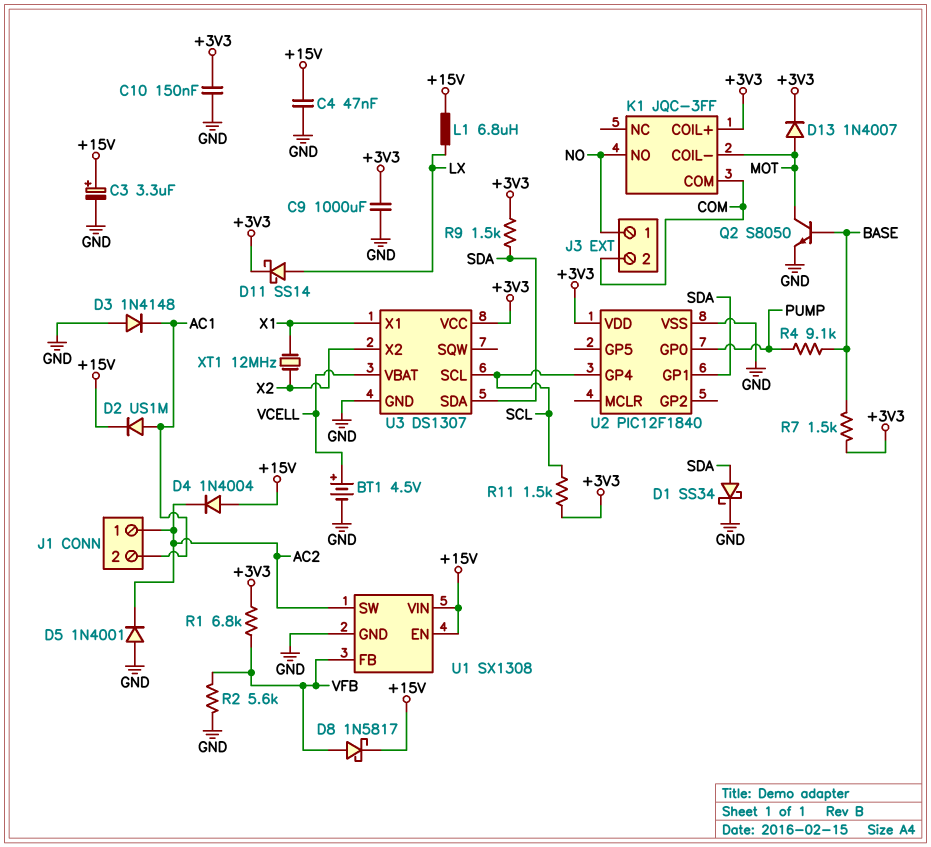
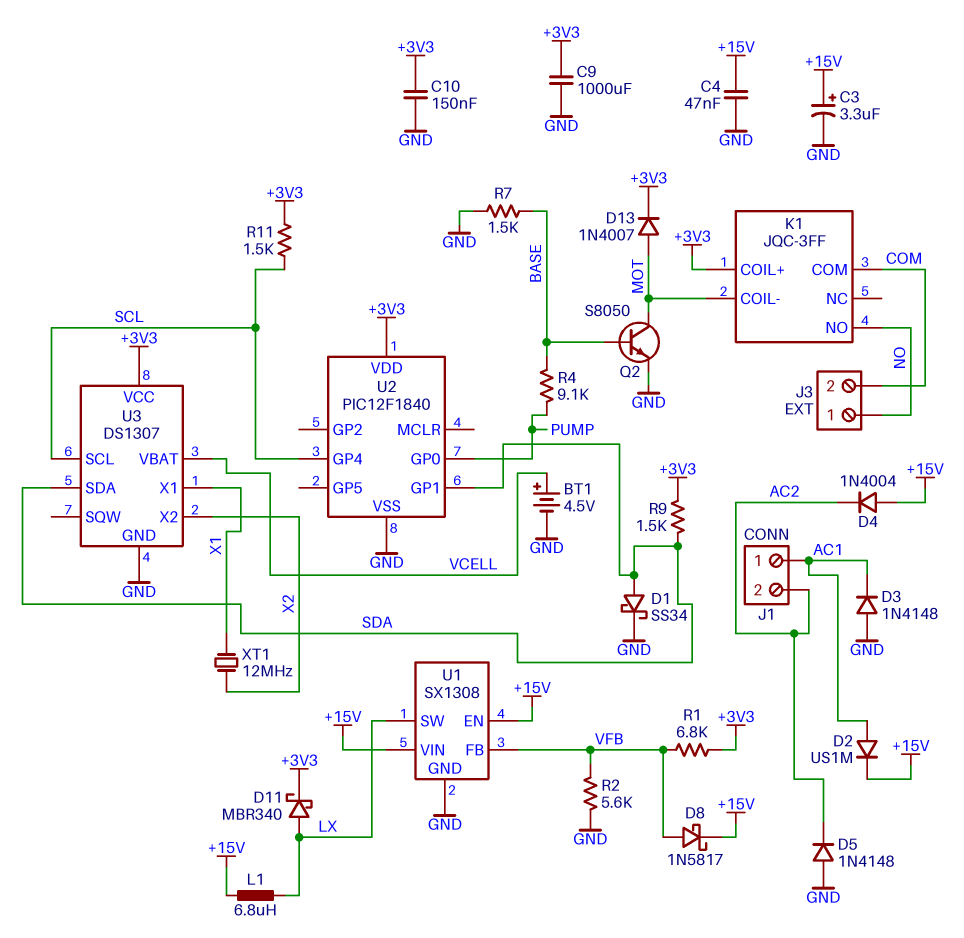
D5: diode 1N4001 (A GND, K AC2) -> diode 1N4148 (A GND, K AC2)
D11: schottky SS14 (A LX, K +3V3) -> schottky MBR340 (A LX, K +3V3)
J1 pin 1: AC2 -> AC1
J1 pin 2: AC1 -> AC2
R7: 1.5k (+3V3, BASE) -> 1.5k (BASE, GND)
U1 pin SW: AC2 -> LX

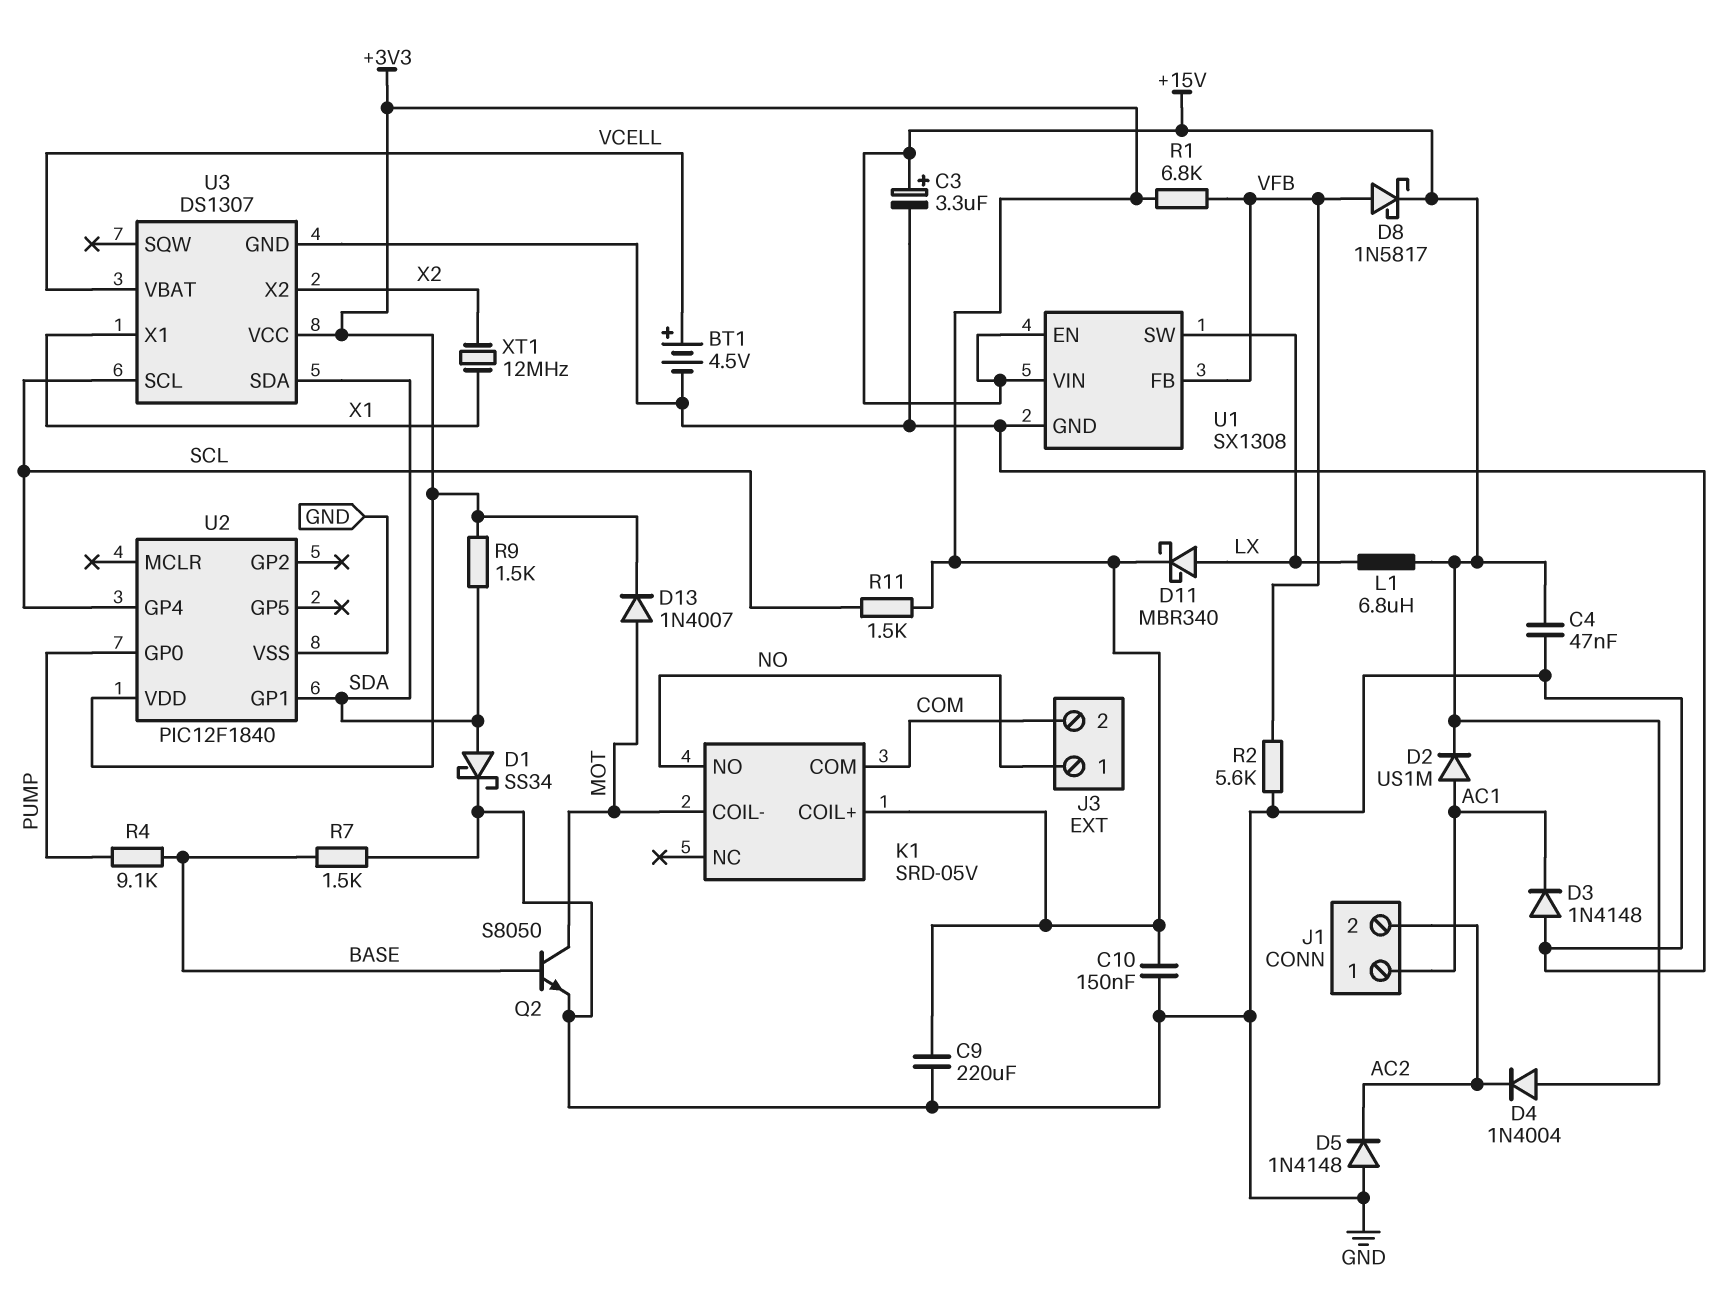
C9: 1000uF (+3V3, GND) -> 220uF (+3V3, GND)
K1: JQC-3FF -> SRD-05V

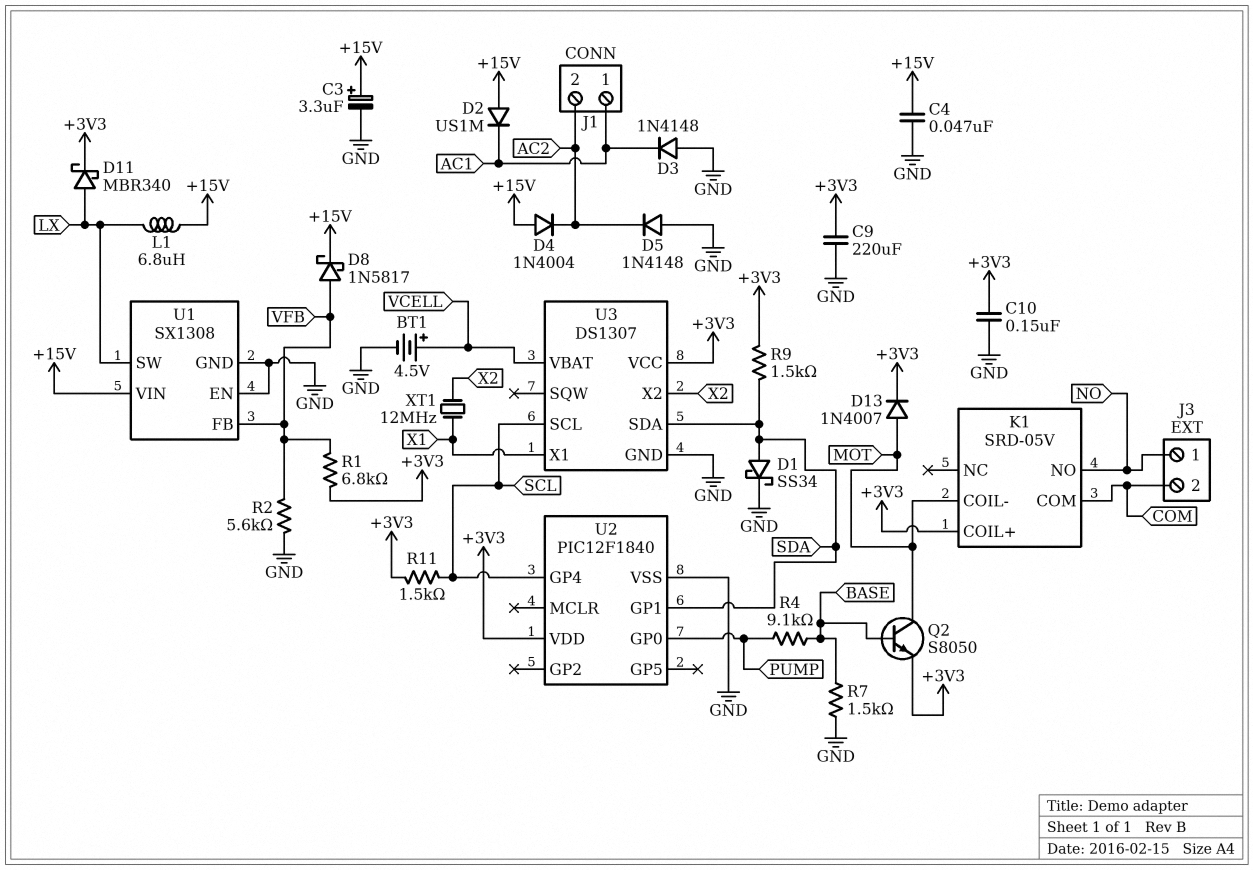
D2: diode US1M (A AC1, K +15V) -> diode US1M (A +15V, K AC1)
Q2: NPN S8050 (B BASE, C MOT, E GND) -> NPN S8050 (B BASE, C MOT, E +3V3)
U1 pin EN: +15V -> GND

